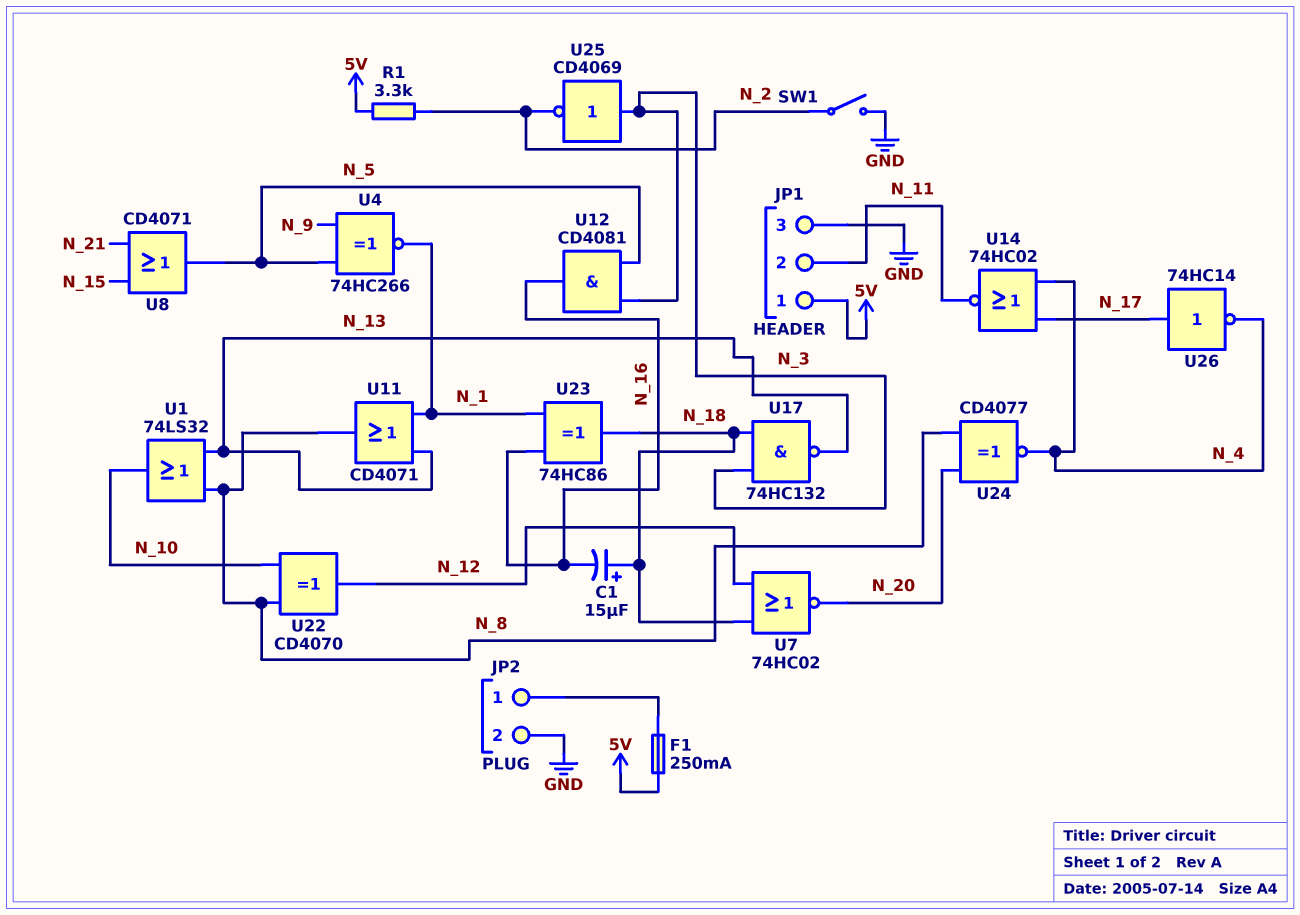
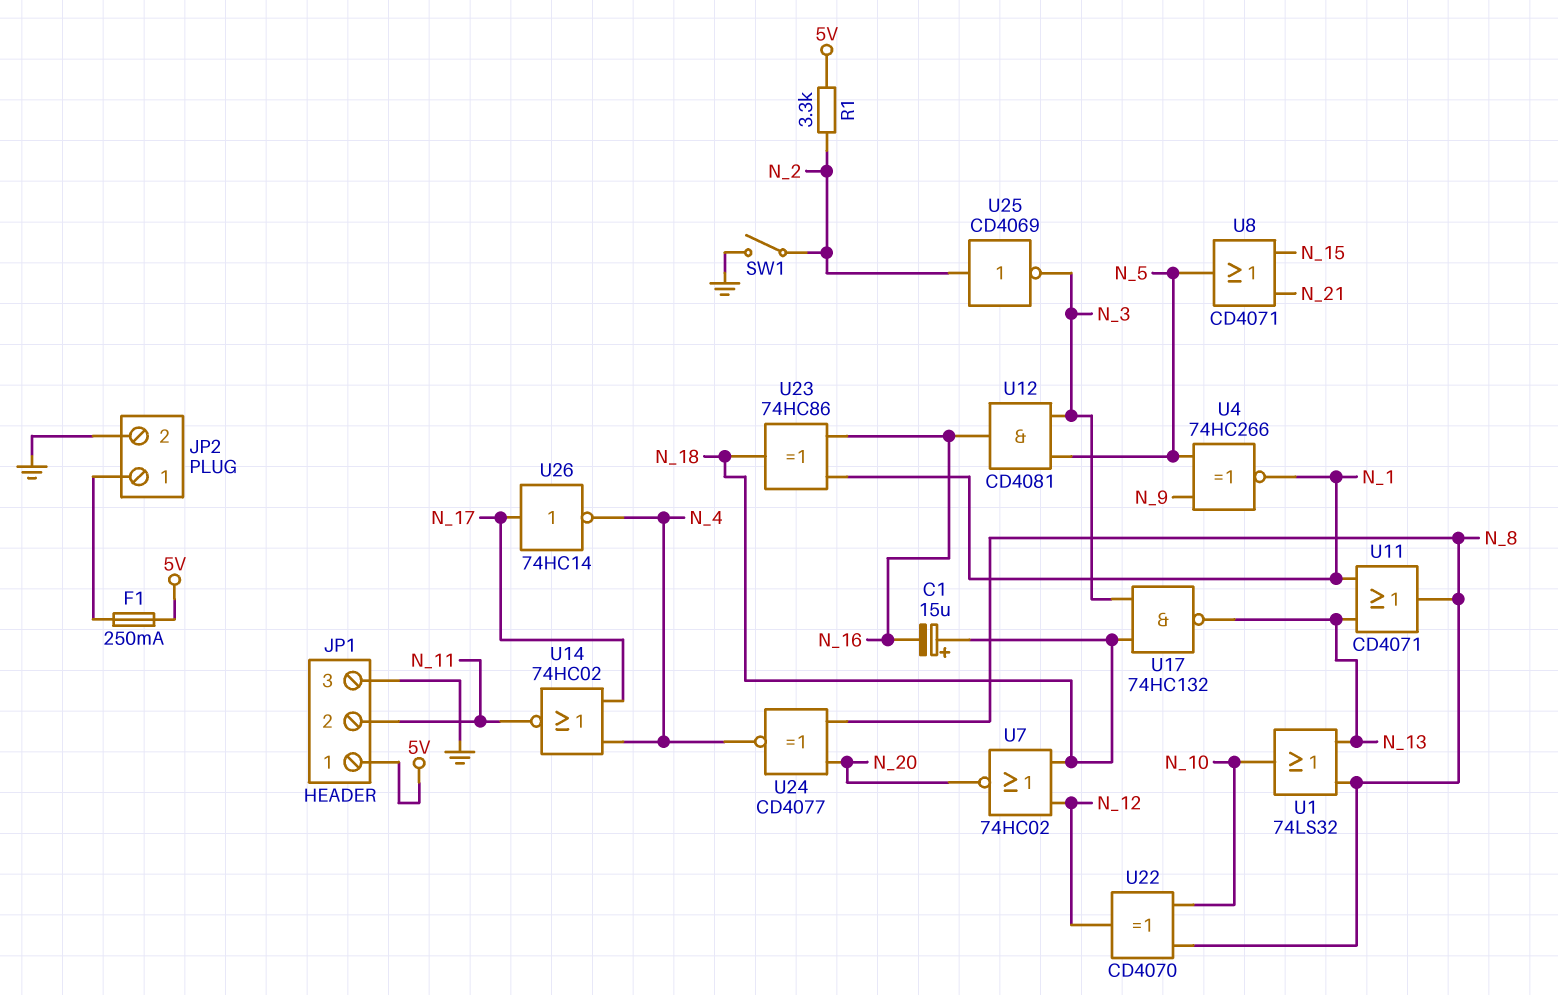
U25: NOT CD4069 (in N_3, out N_2) -> NOT CD4069 (in N_2, out N_3)

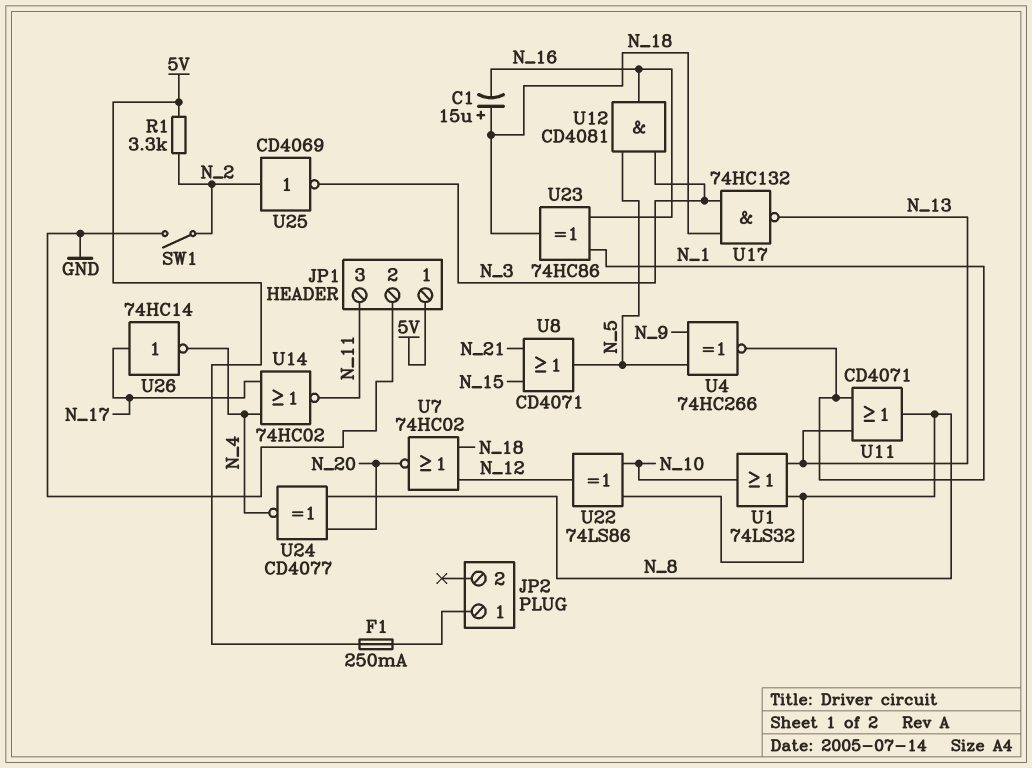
JP1 pin 2: N_11 -> GND
JP1 pin 3: GND -> N_11
JP2 pin 2: GND -> none
U22: XOR CD4070 (in N_8, in N_10, out N_12) -> XOR 74LS86 (in N_8, in N_10, out N_12)

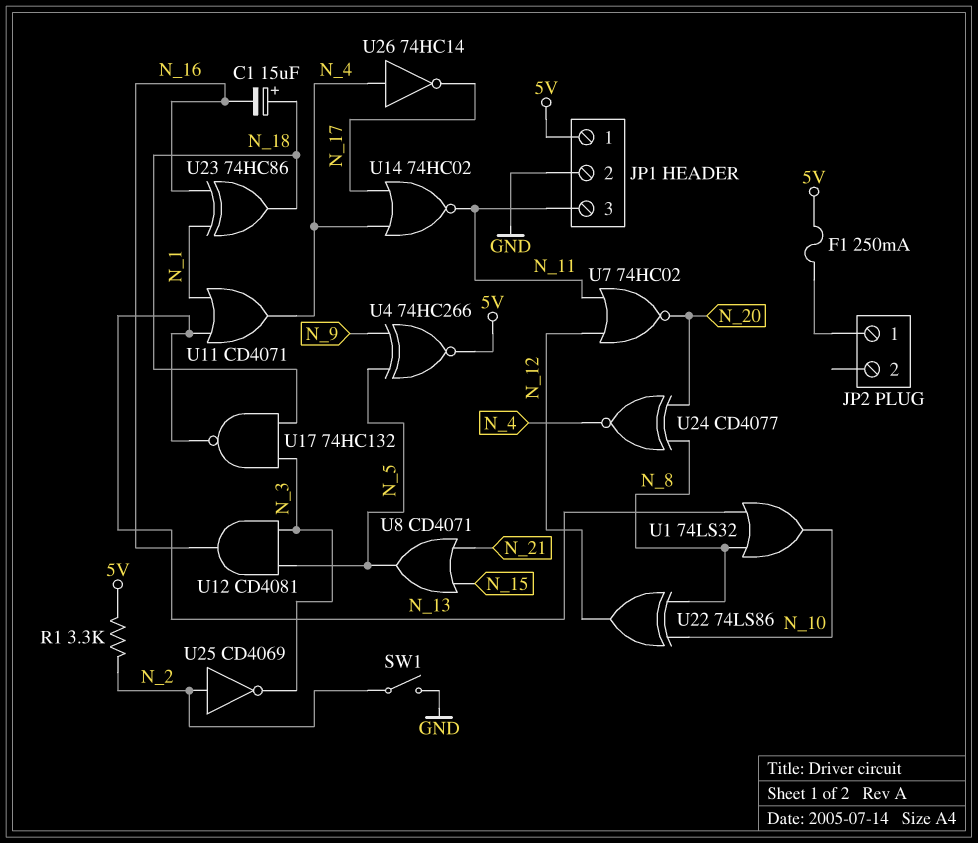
U4: XNOR 74HC266 (in N_5, in N_9, out N_1) -> XNOR 74HC266 (in N_5, in N_9, out 5V)
U7: NOR 74HC02 (in N_12, in N_18, out N_20) -> NOR 74HC02 (in N_11, in N_12, out N_20)
U11: OR CD4071 (in N_1, in N_13, out N_8) -> OR CD4071 (in N_1, in N_13, out N_4)
U26: NOT 74HC14 (in N_17, out N_4) -> NOT 74HC14 (in N_4, out N_17)

